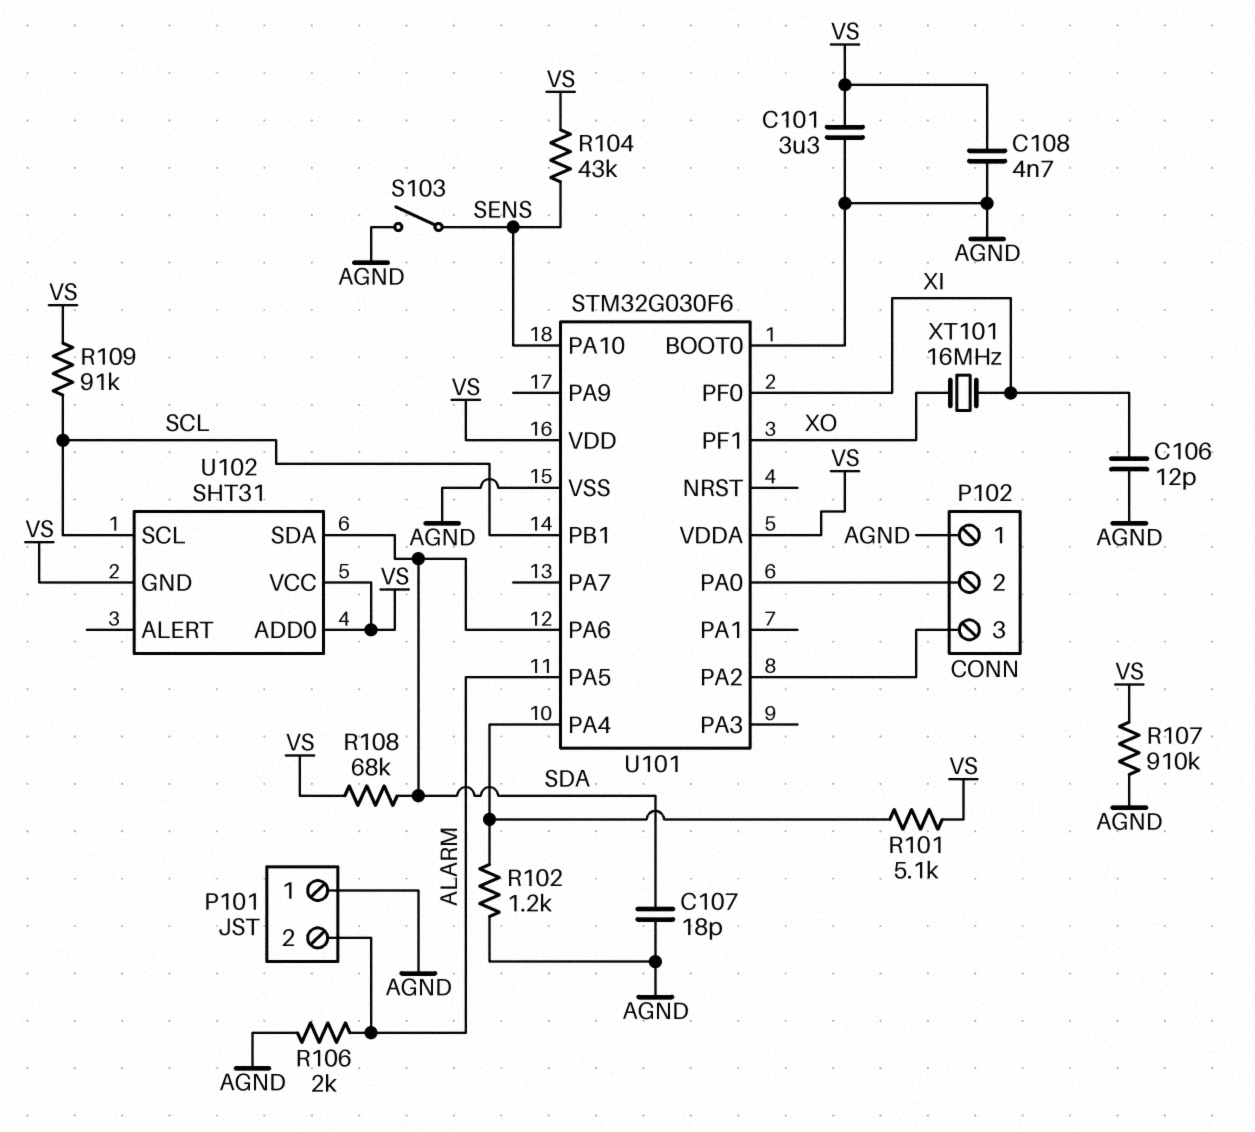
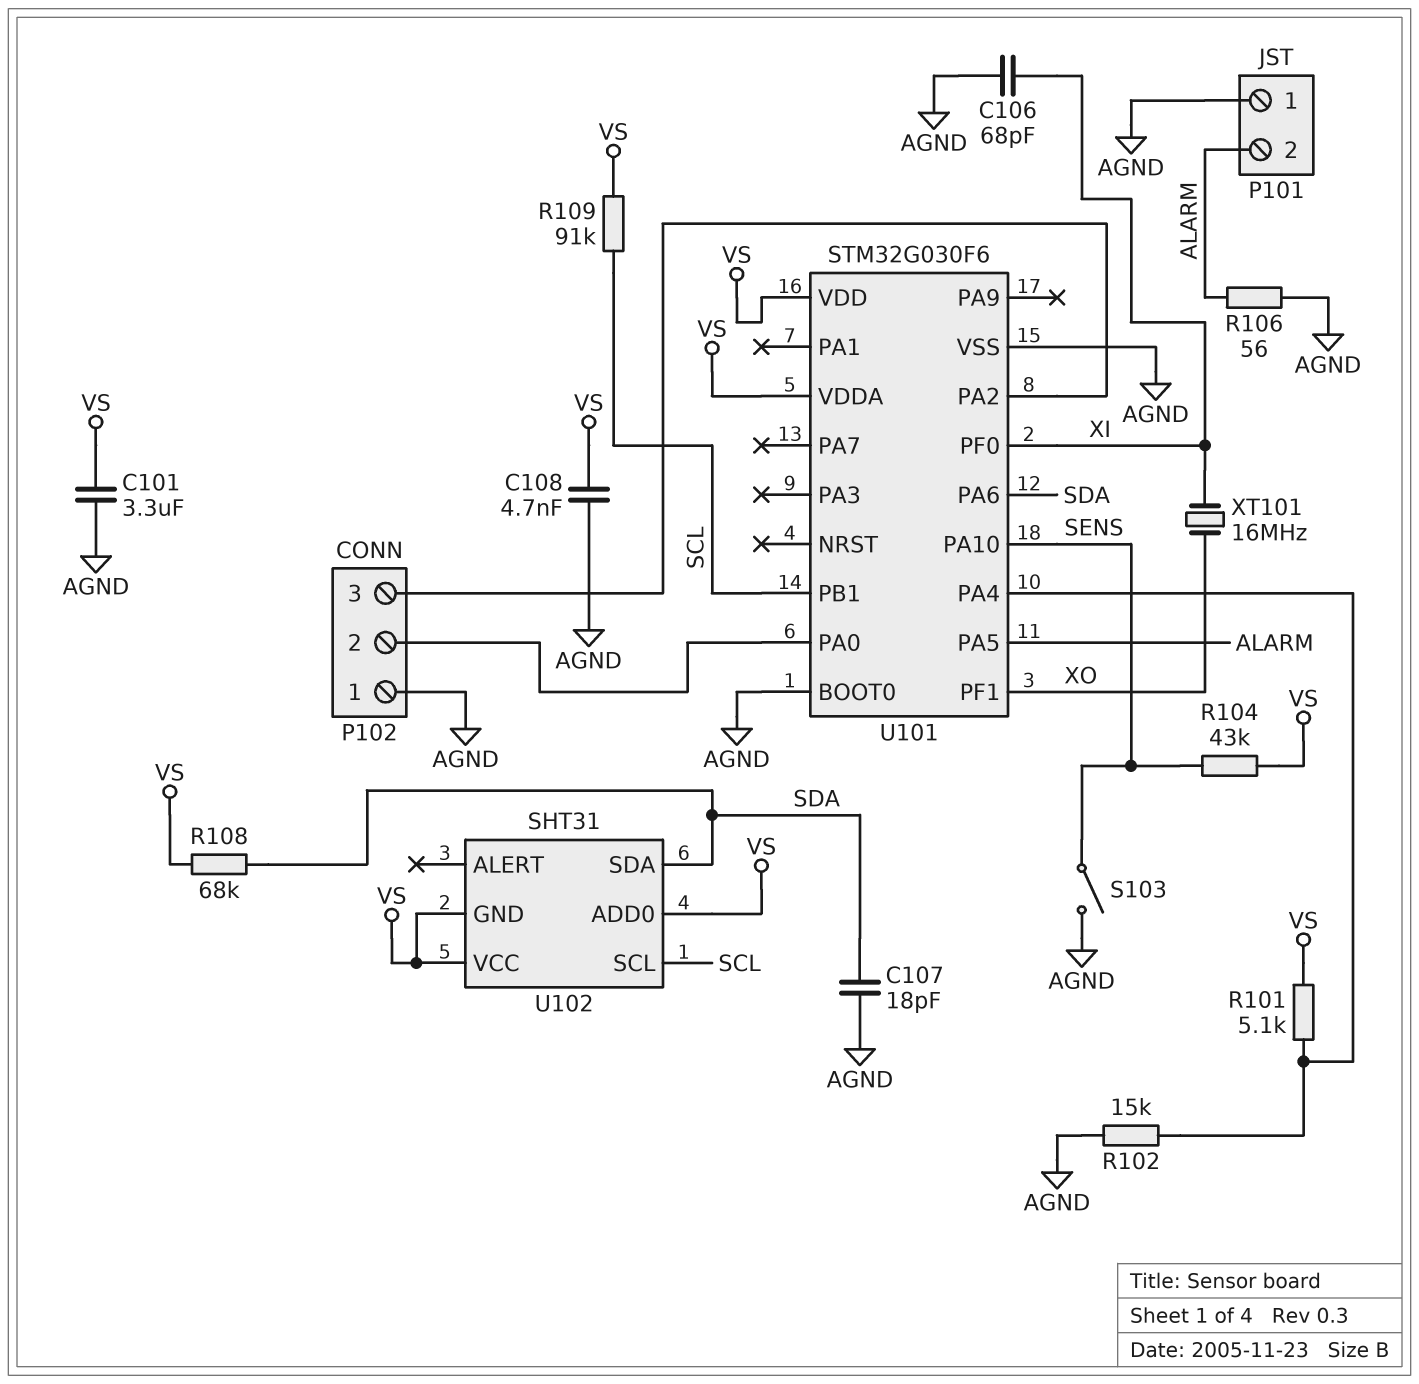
C106: 12pF (AGND, XI) -> 68pF (AGND, XI)
R102: 1.2k (AGND, U101/PA4) -> 15k (AGND, U101/PA4)
R106: 2k (AGND, ALARM) -> 56 (AGND, ALARM)
R107: 910k (AGND, VS) -> none

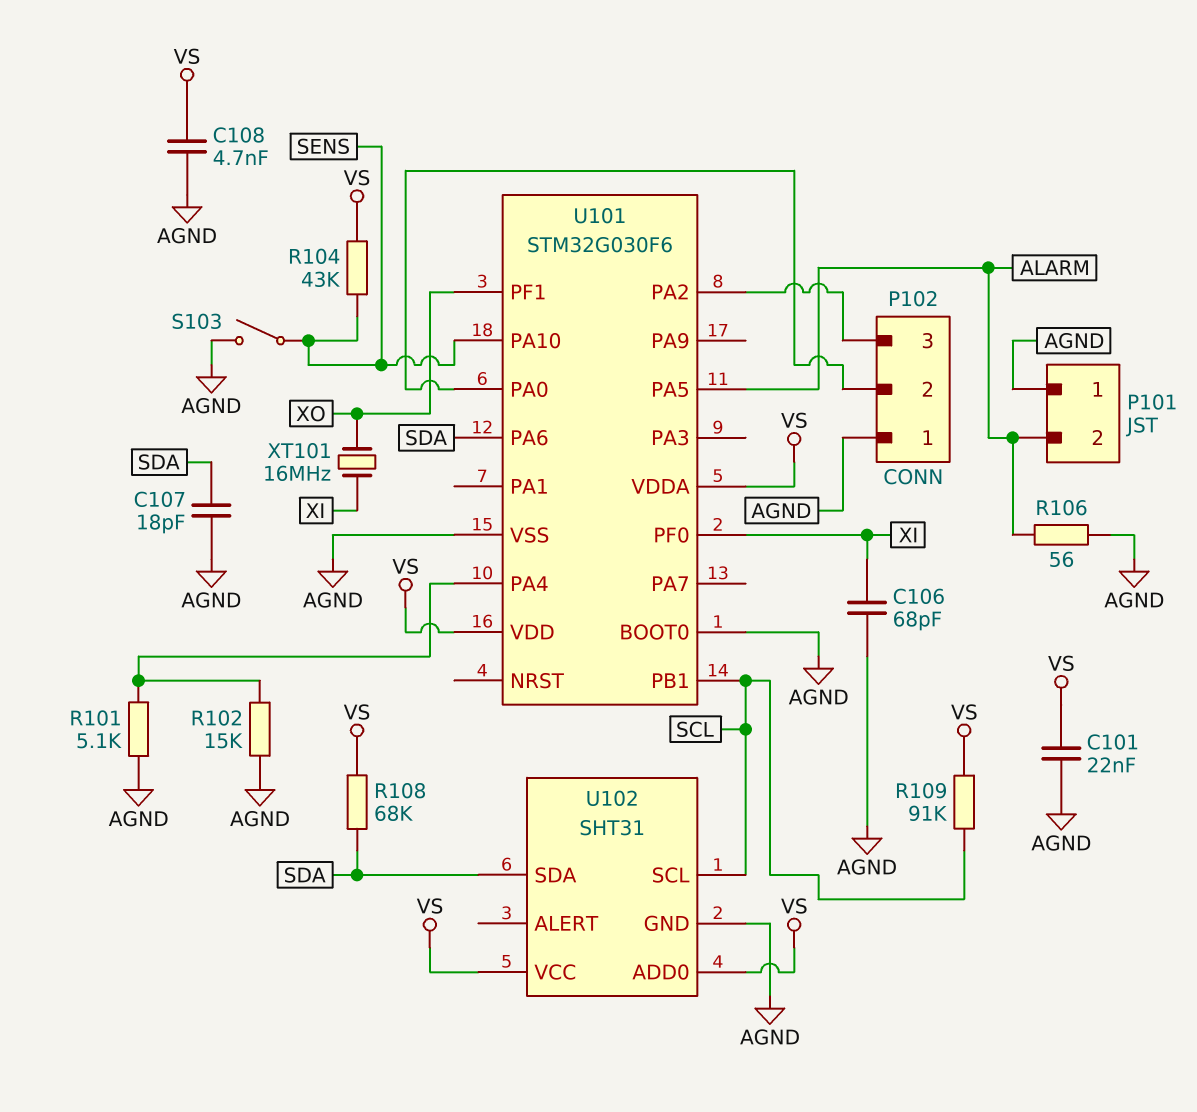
C101: 3.3uF (AGND, VS) -> 22nF (AGND, VS)
R101: 5.1k (U101/PA4, VS) -> 5.1k (AGND, U101/PA4)
U102 pin GND: VS -> AGND

